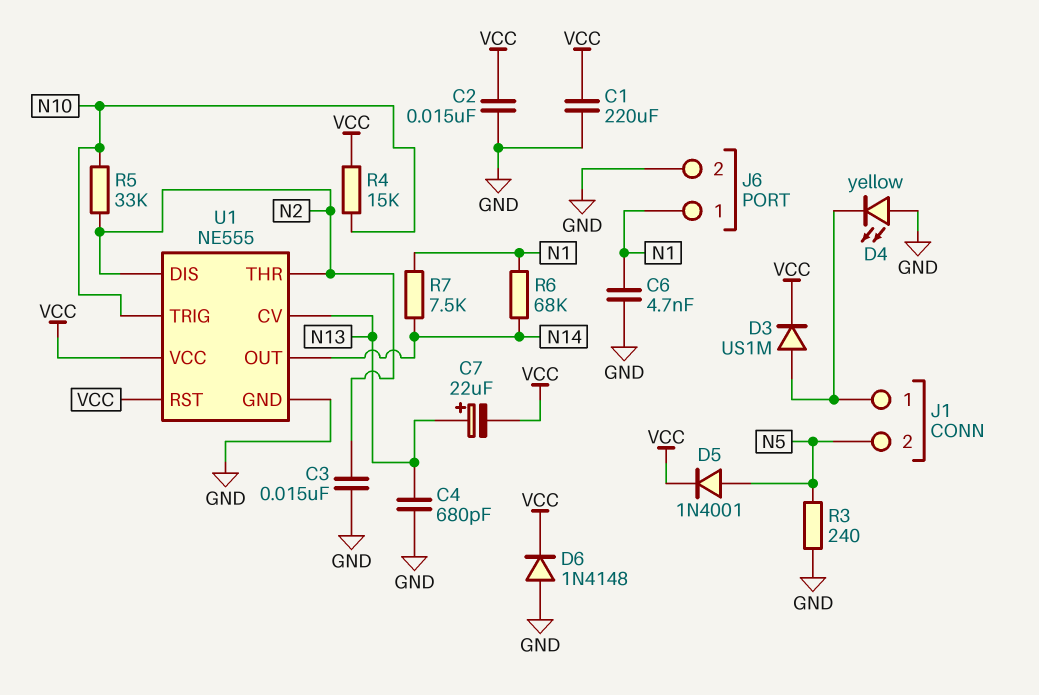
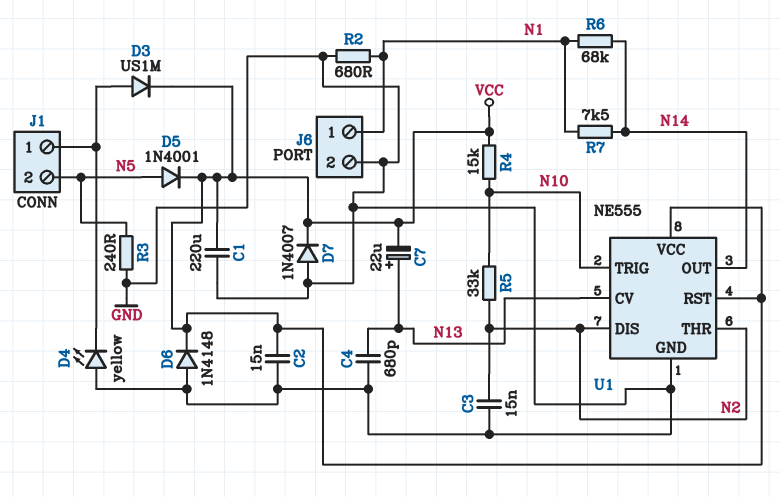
C6: 4.7nF (GND, N1) -> none
D7: none -> diode 1N4007 (A GND, K VCC)
R2: none -> 680 (GND, N1)

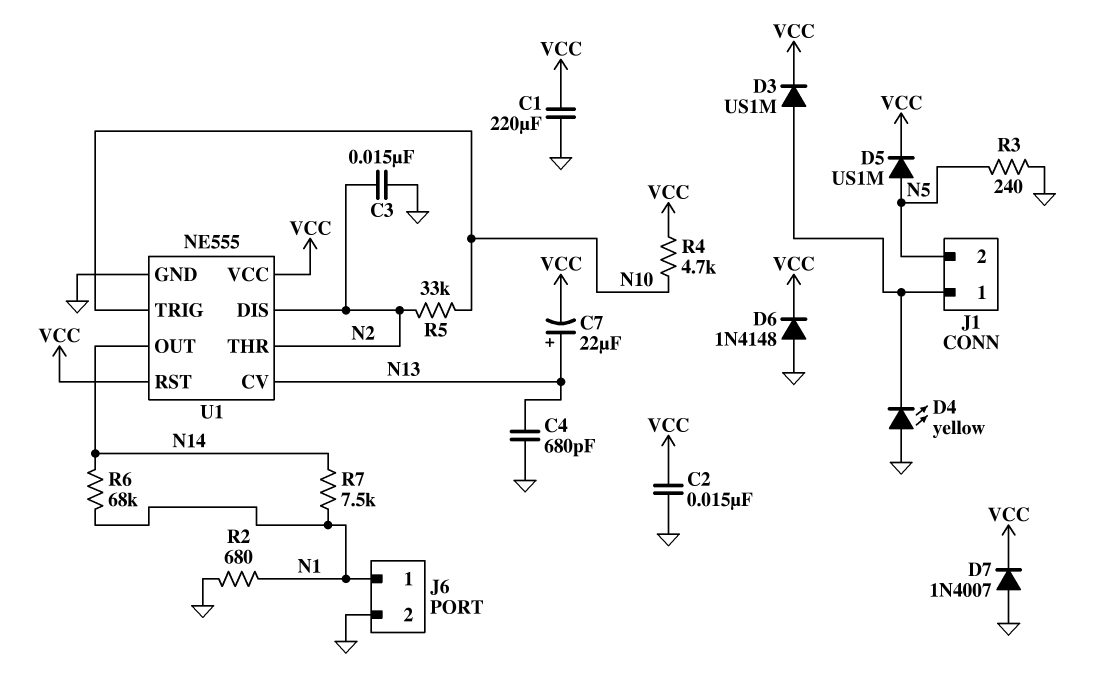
D5: diode 1N4001 (A N5, K VCC) -> diode US1M (A N5, K VCC)
R4: 15k (N10, VCC) -> 4.7k (N10, VCC)

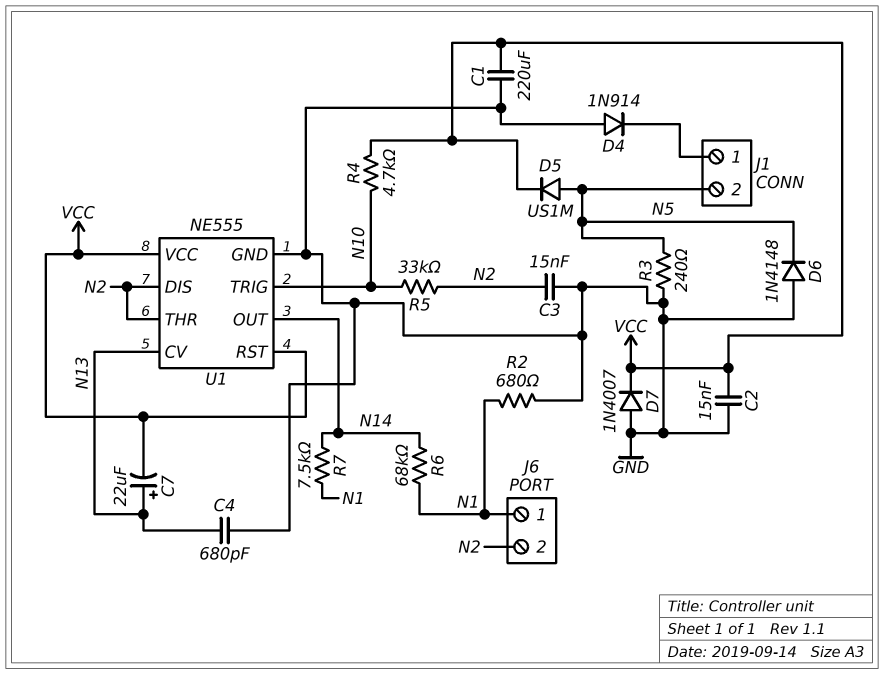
D3: diode US1M (A J1/1, K VCC) -> none
D4: LED yellow (A GND, K J1/1) -> diode 1N914 (A GND, K J1/1)
D6: diode 1N4148 (A GND, K VCC) -> diode 1N4148 (A GND, K N5)
J6 pin 2: GND -> N2

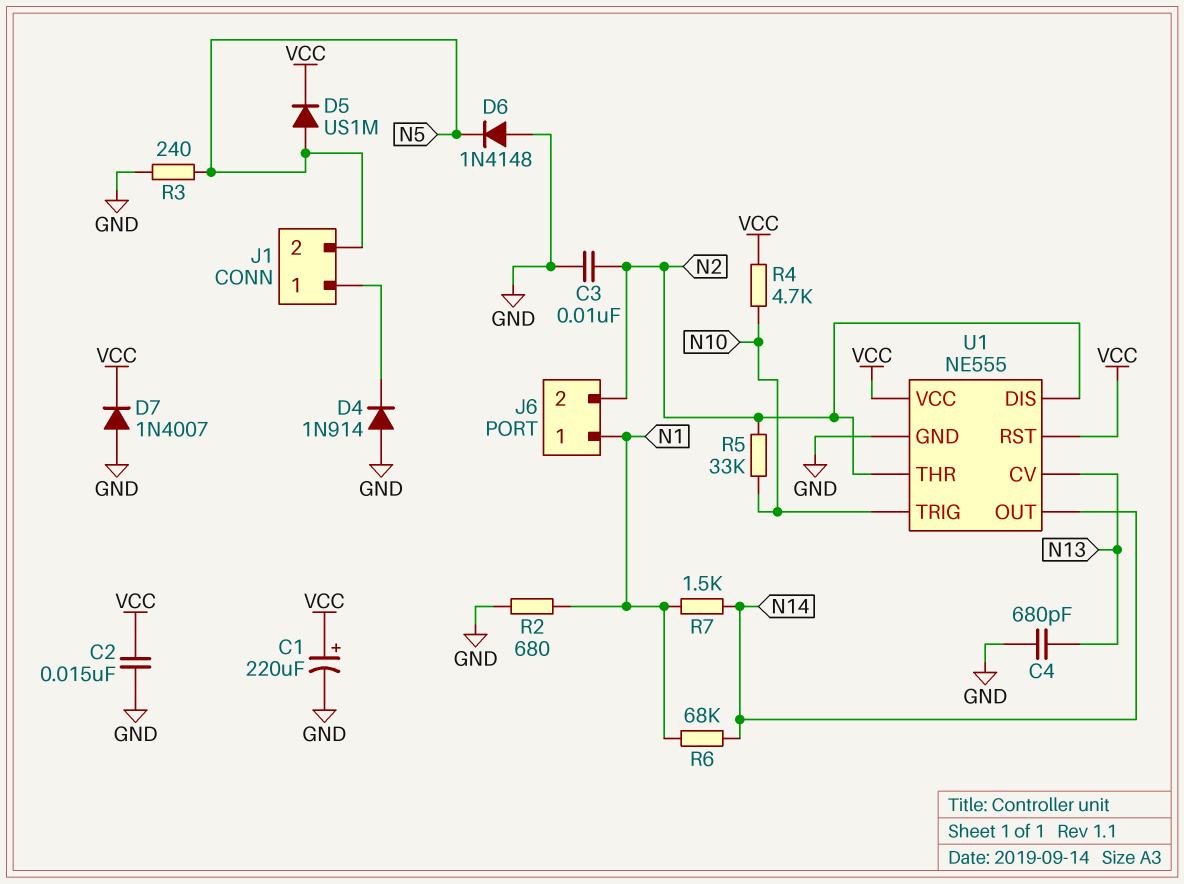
C1: 220uF (GND, VCC) -> 220uF (plus VCC, minus GND)
C3: 15nF (GND, N2) -> 10nF (GND, N2)
C7: 22uF (plus N13, minus VCC) -> none
R7: 7.5k (N1, N14) -> 1.5k (N1, N14)

